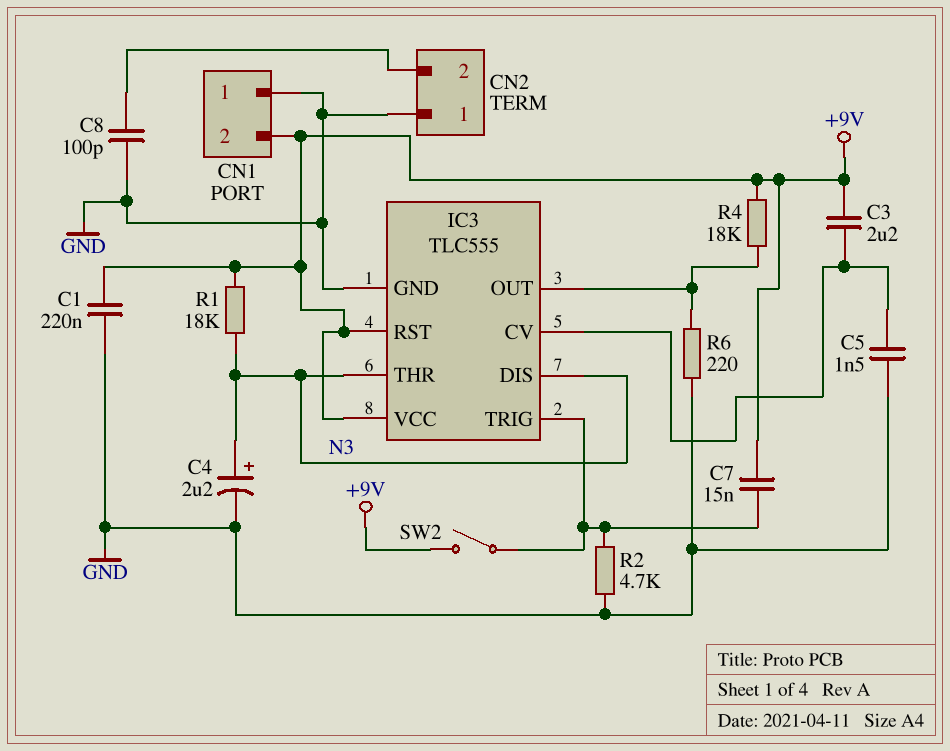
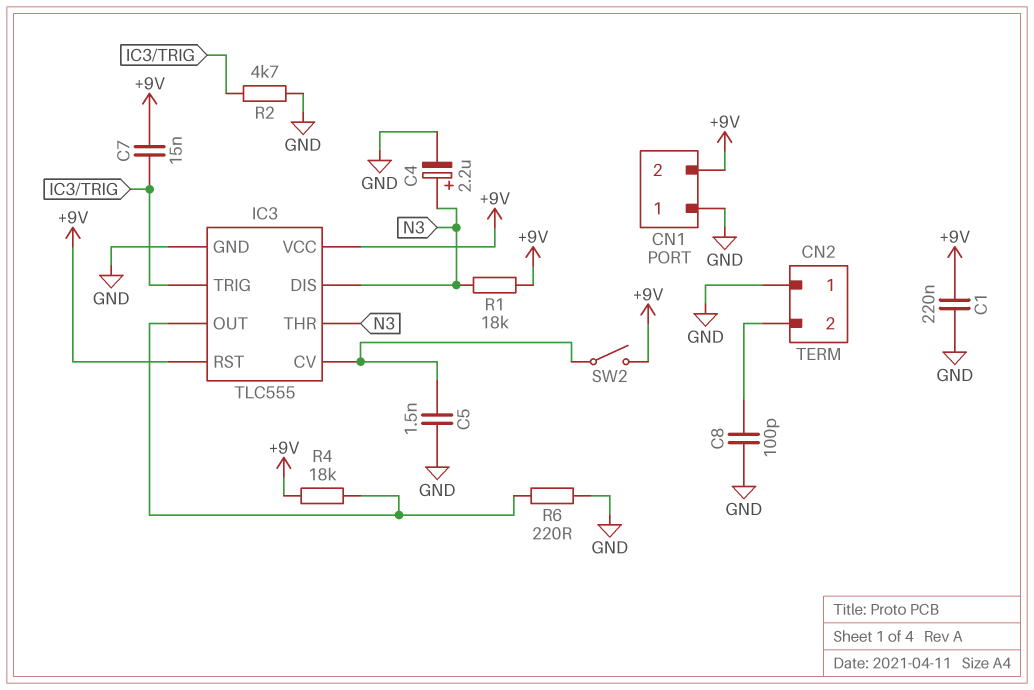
C3: 2.2uF (+9V, IC3/CV) -> none
SW2: switch (+9V, IC3/TRIG) -> switch (+9V, IC3/CV)

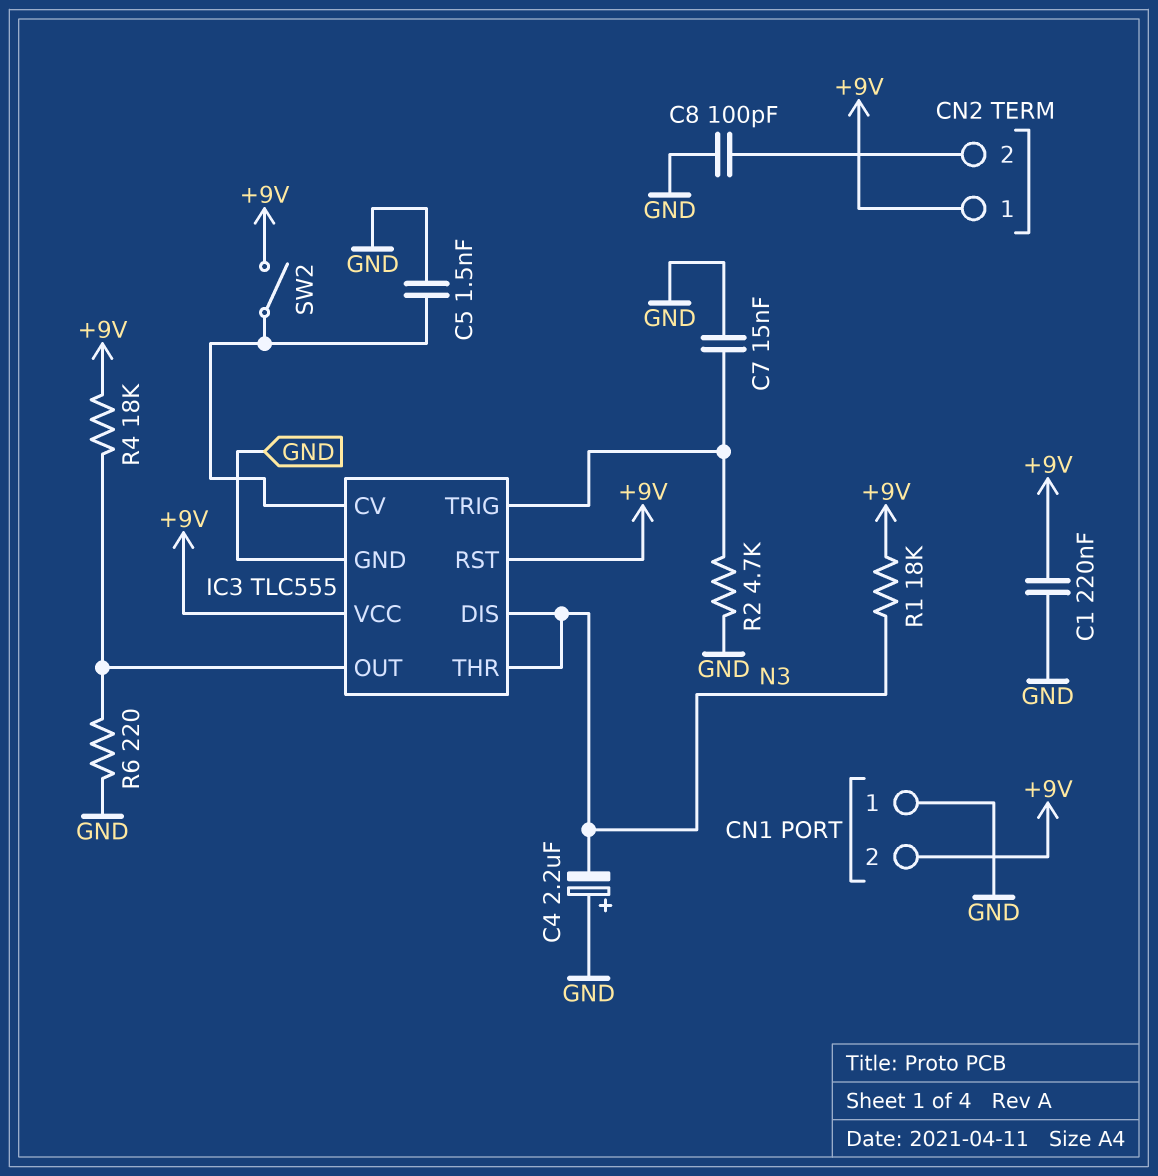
C4: 2.2uF (plus N3, minus GND) -> 2.2uF (plus GND, minus N3)
C7: 15nF (+9V, IC3/TRIG) -> 15nF (GND, IC3/TRIG)
CN2 pin 1: GND -> +9V

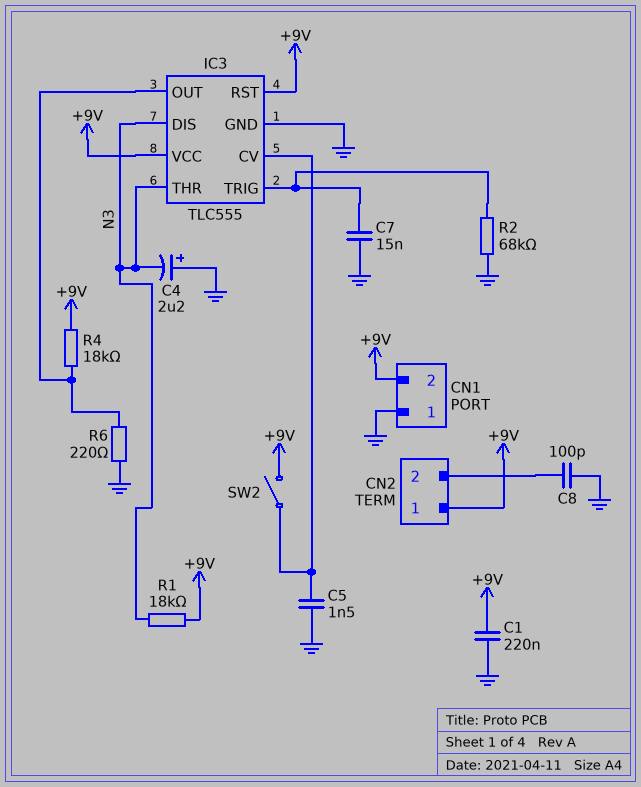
R2: 4.7k (GND, IC3/TRIG) -> 68k (GND, IC3/TRIG)

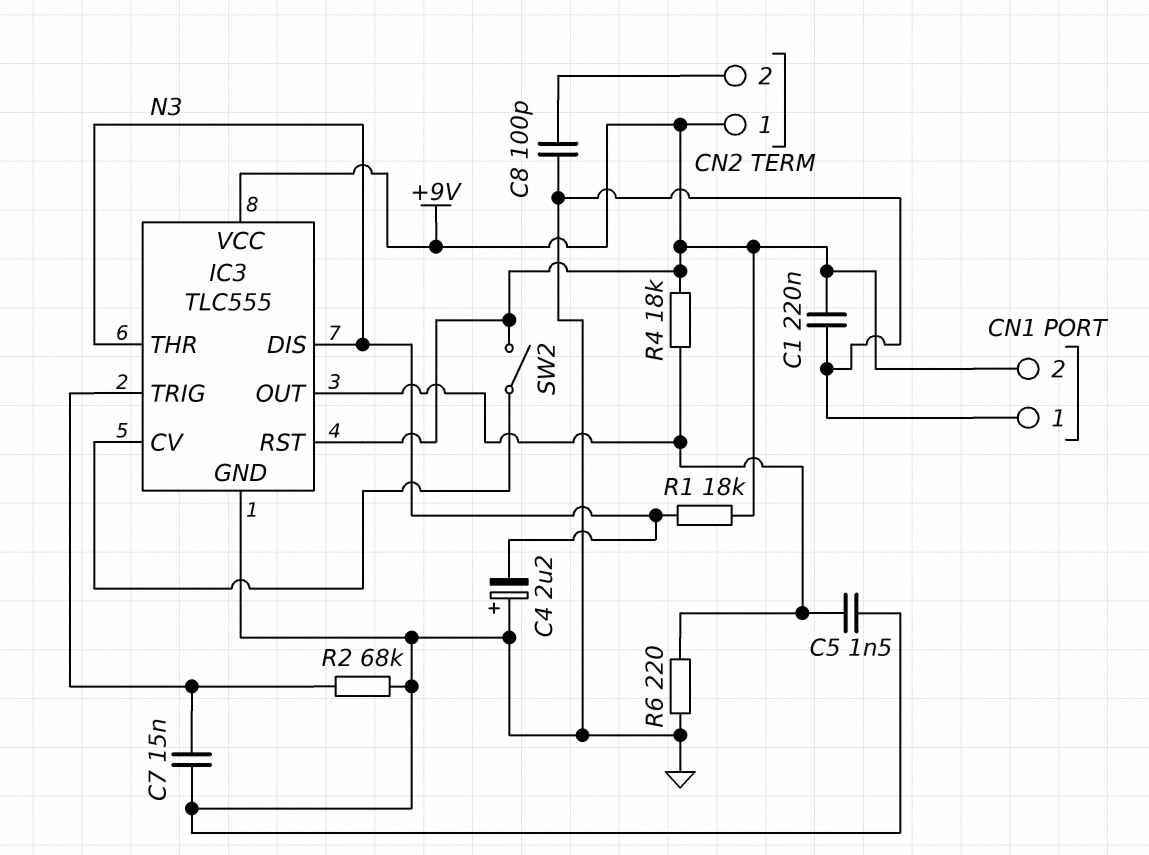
C5: 1.5nF (GND, IC3/CV) -> 1.5nF (GND, IC3/OUT)

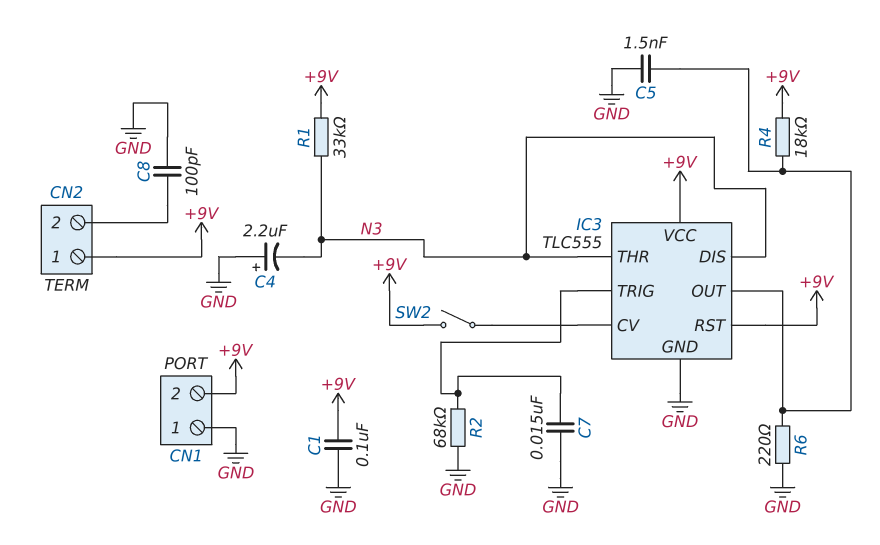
C1: 220nF (+9V, GND) -> 100nF (+9V, GND)
R1: 18k (+9V, N3) -> 33k (+9V, N3)

